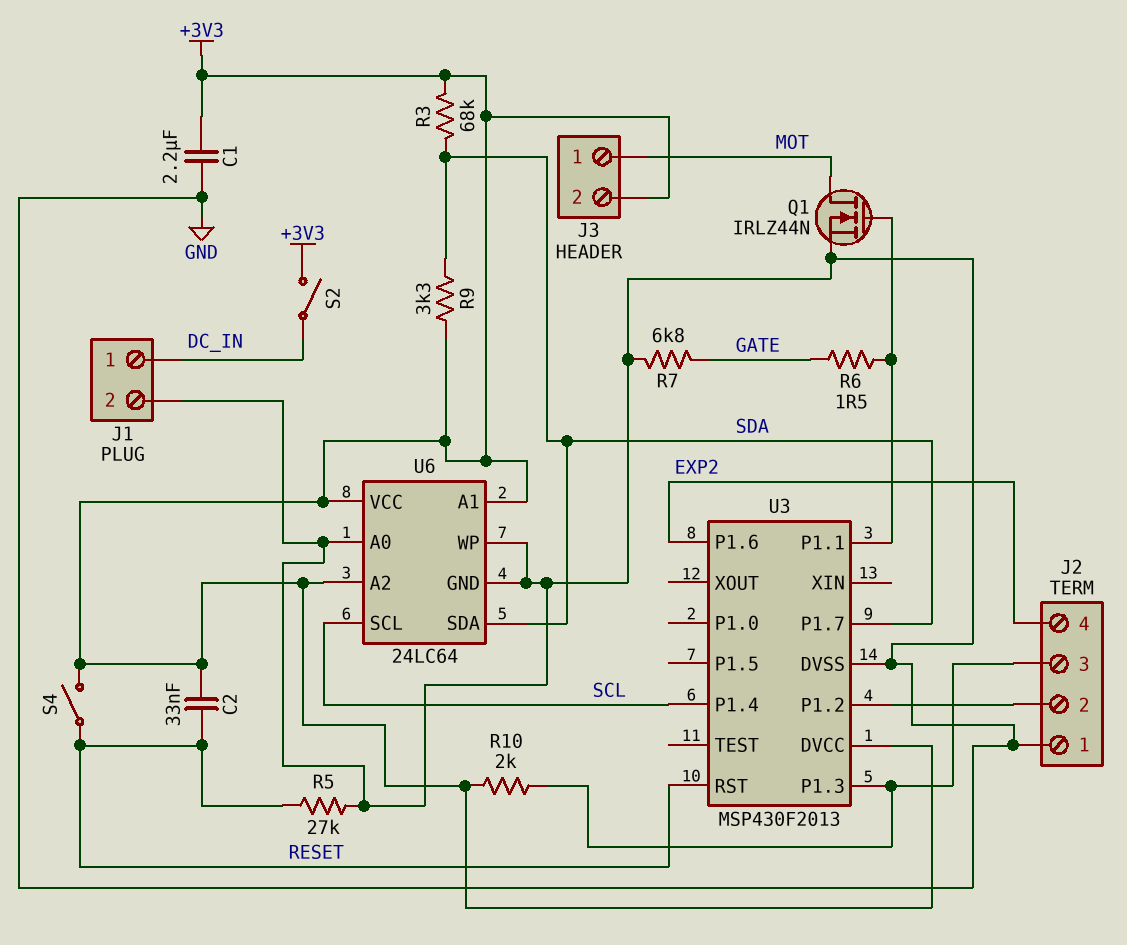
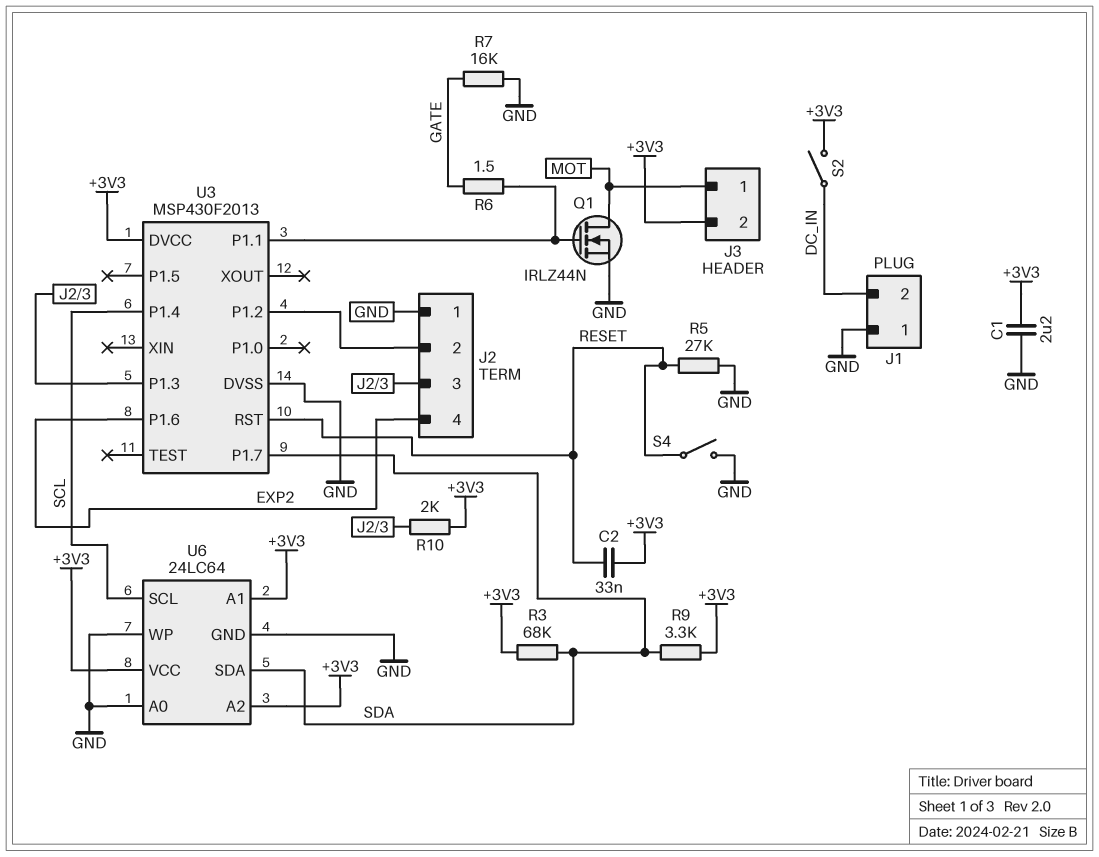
J1 pin 1: DC_IN -> GND
J1 pin 2: GND -> DC_IN
R7: 6.8k (GATE, GND) -> 16k (GATE, GND)
S4: switch (+3V3, RESET) -> switch (GND, RESET)

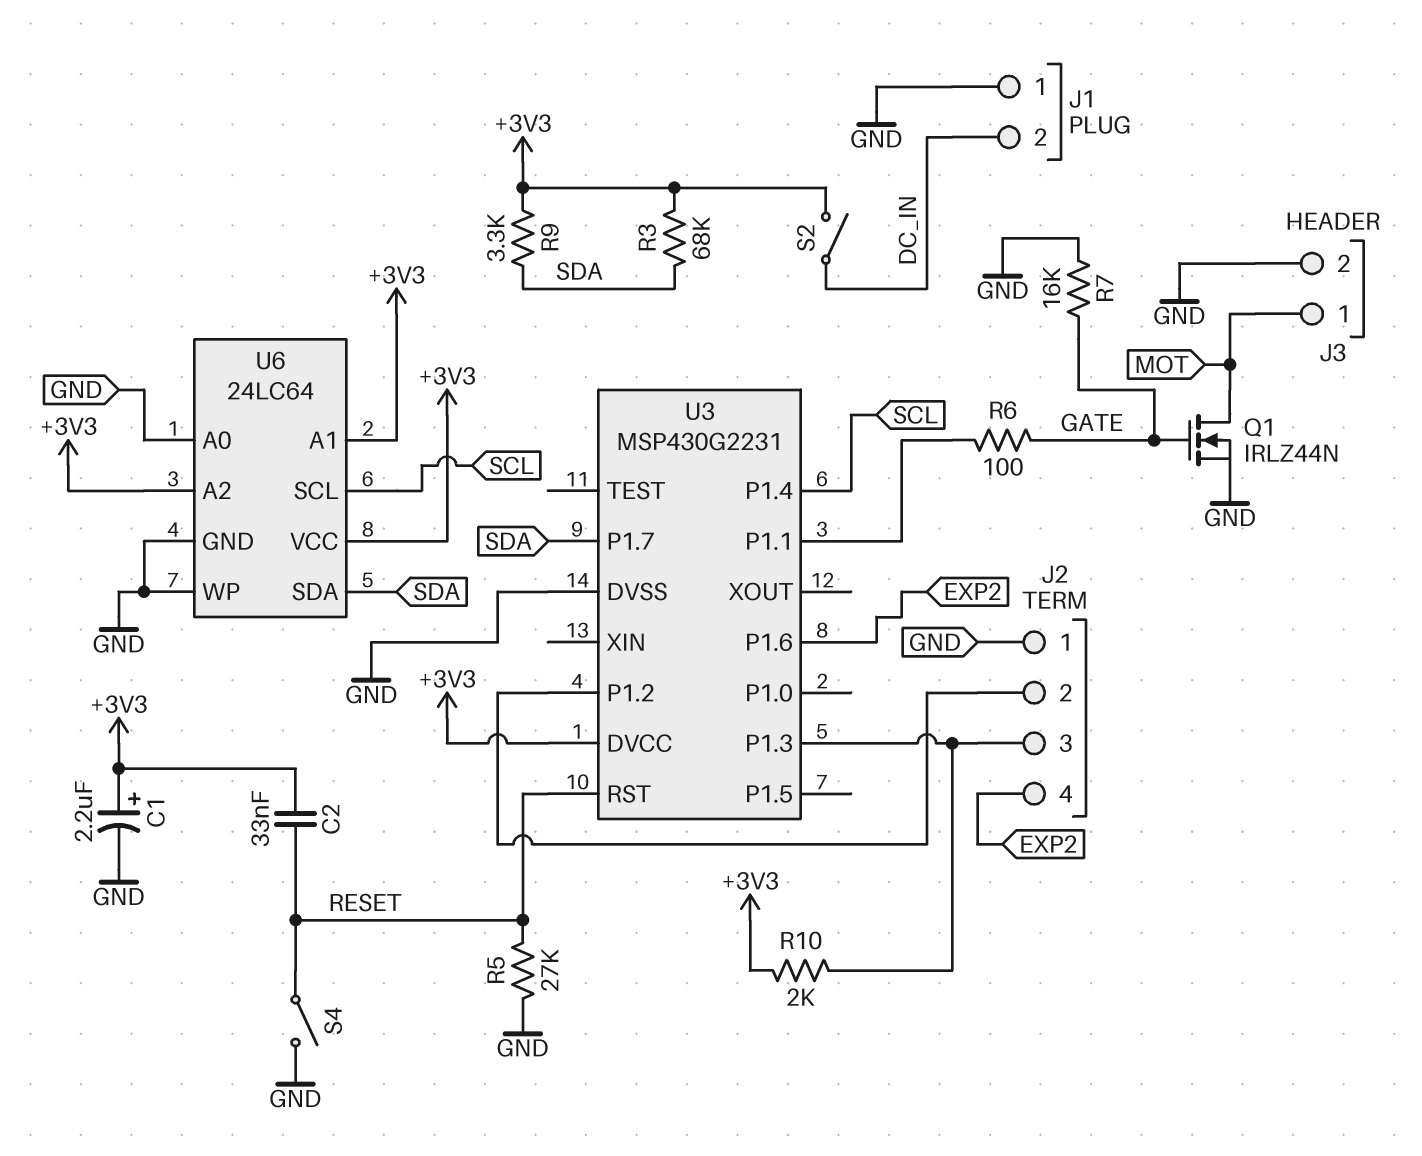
C1: 2.2uF (+3V3, GND) -> 2.2uF (plus +3V3, minus GND)
J3 pin 2: +3V3 -> GND
Q1: NMOS IRLZ44N (G U3/P1.1, D MOT, S GND) -> NMOS IRLZ44N (G GATE, D MOT, S GND)
R6: 1.5 (GATE, U3/P1.1) -> 100 (GATE, U3/P1.1)
U3: MSP430F2013 -> MSP430G2231

